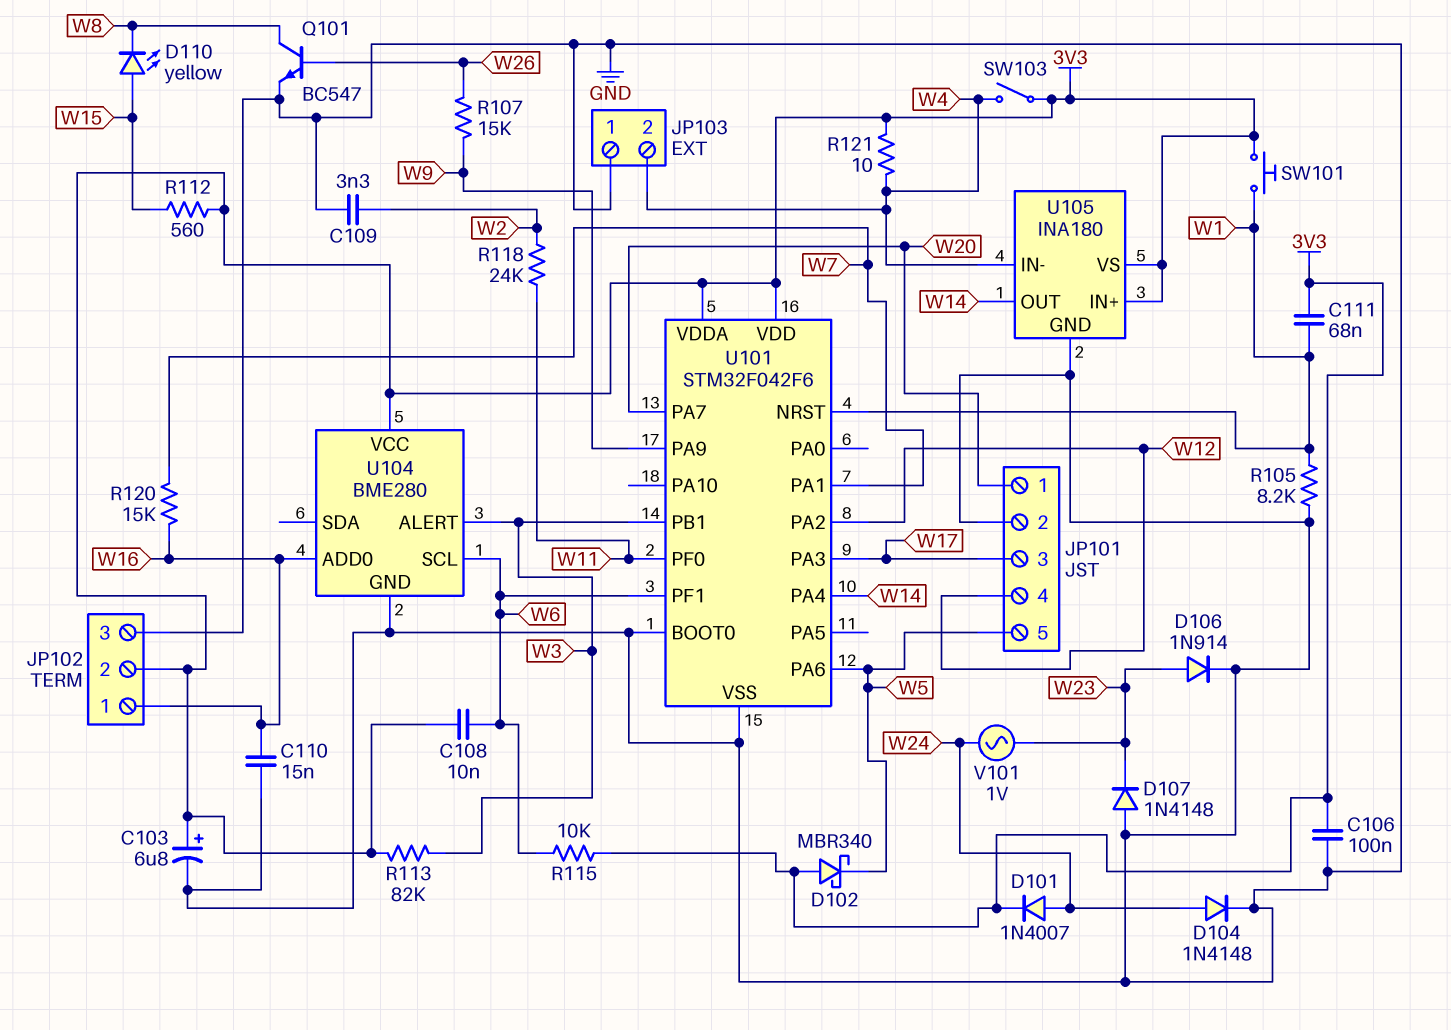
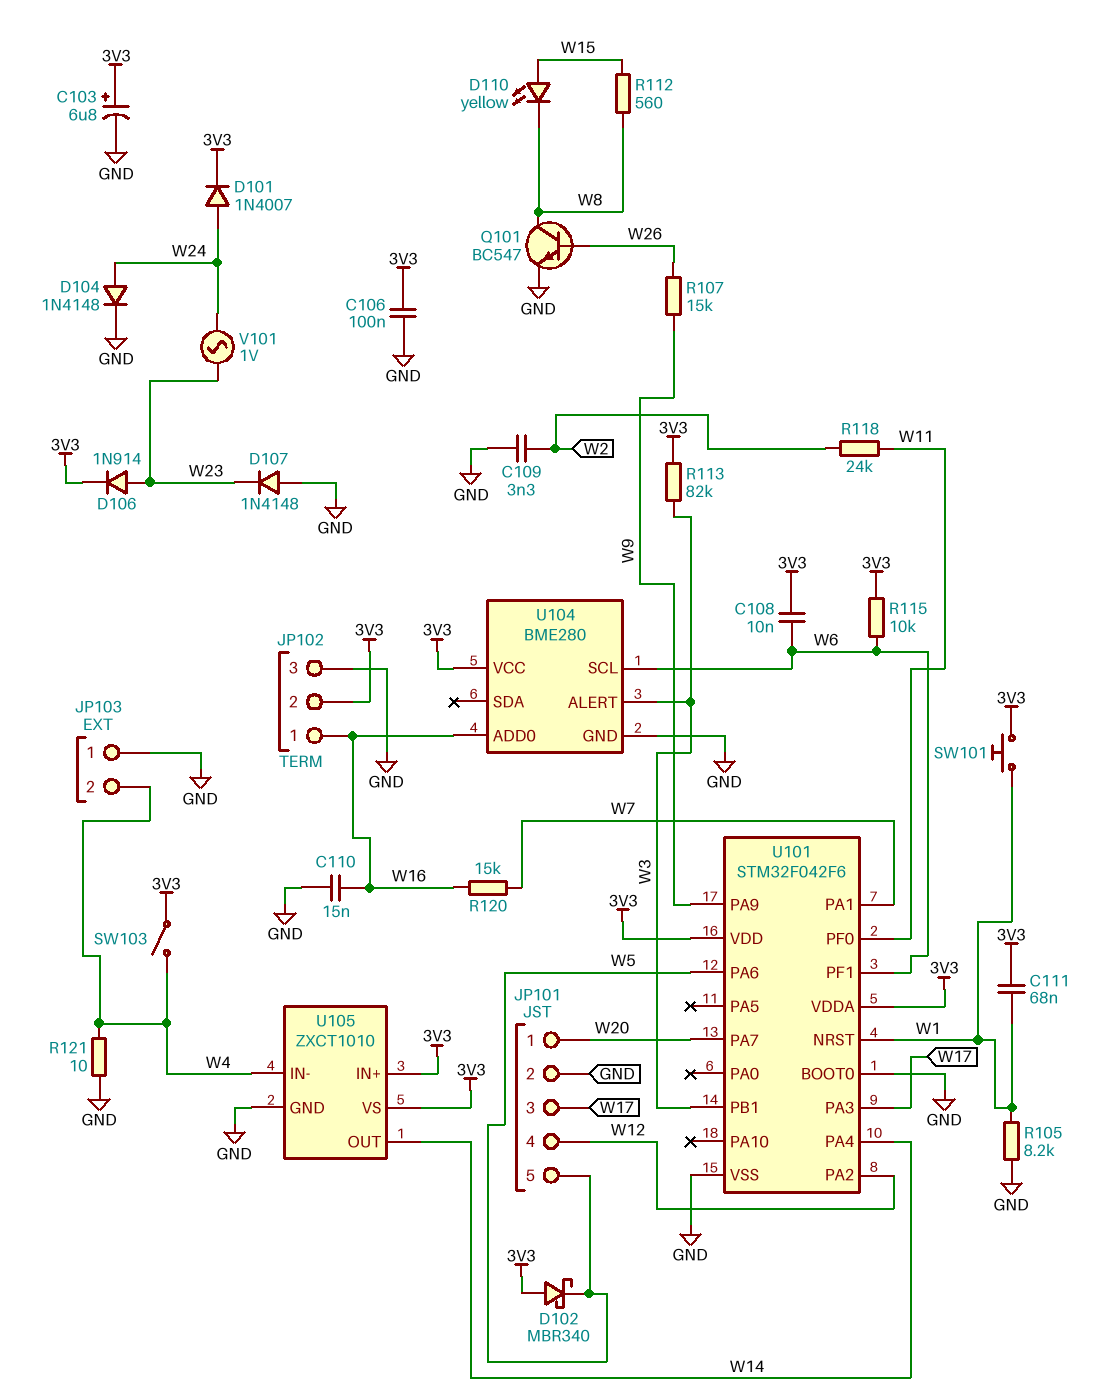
D106: diode 1N914 (A W23, K GND) -> diode 1N914 (A W23, K 3V3)
R112: 560 (3V3, W15) -> 560 (W8, W15)
R121: 10 (3V3, W4) -> 10 (GND, W4)
U105: INA180 -> ZXCT1010

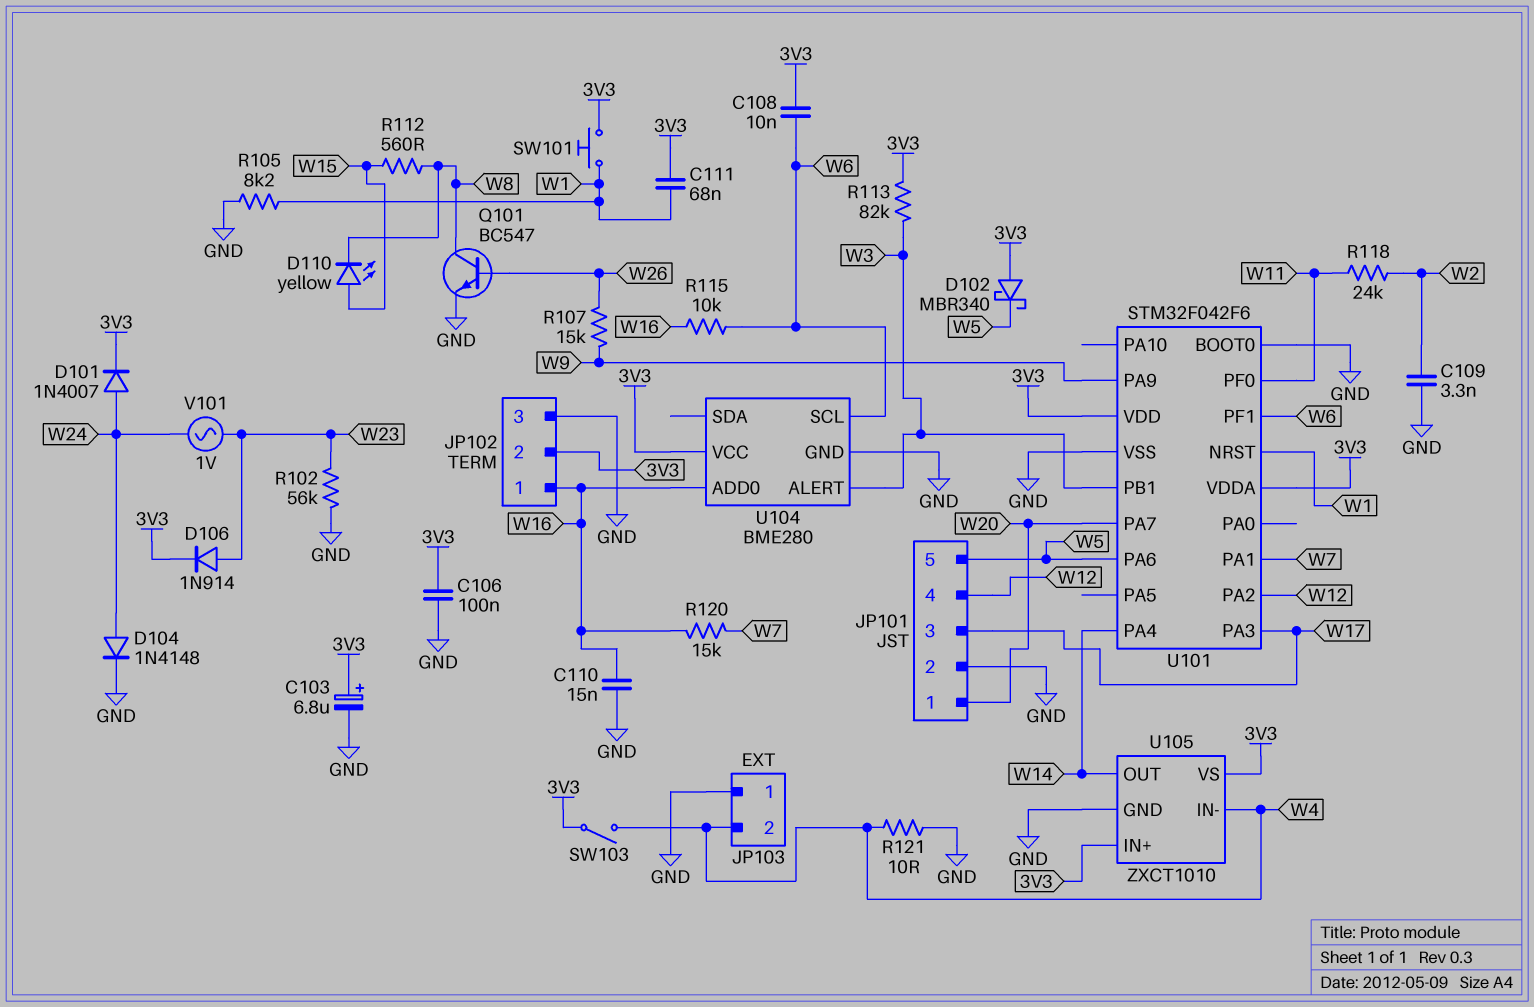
D107: diode 1N4148 (A GND, K W23) -> none
R102: none -> 56k (GND, W23)
R115: 10k (3V3, W6) -> 10k (W6, W16)

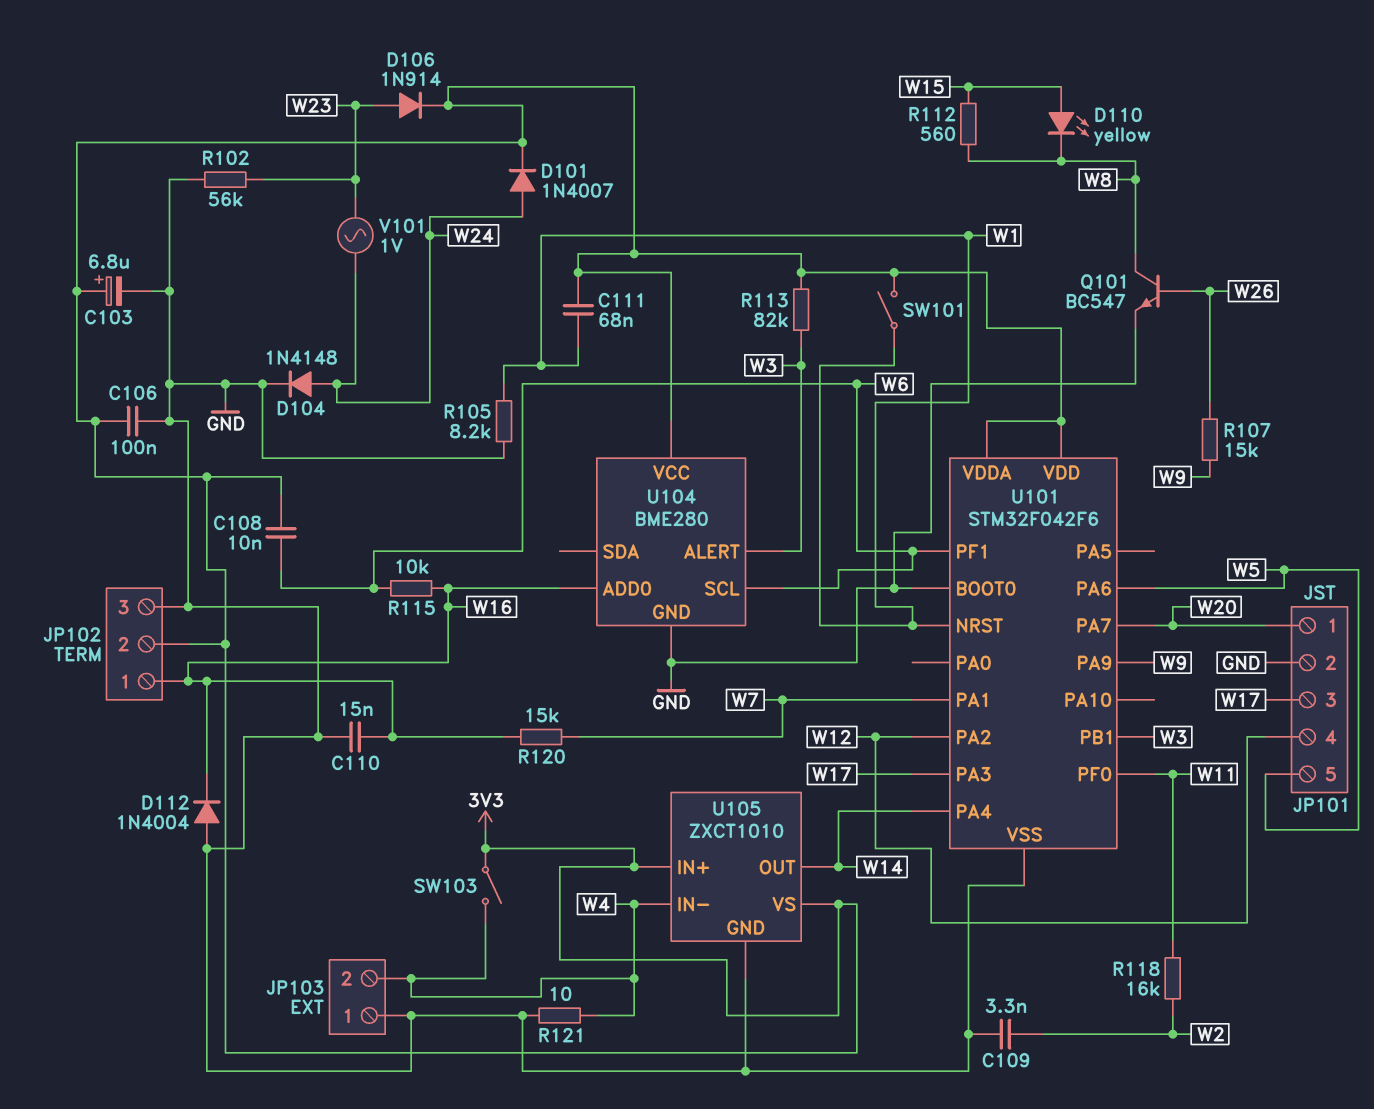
D102: schottky MBR340 (A 3V3, K W5) -> none
D112: none -> diode 1N4004 (A GND, K W16)
R118: 24k (W2, W11) -> 16k (W2, W11)
SW101: button (3V3, W1) -> switch (3V3, W1)

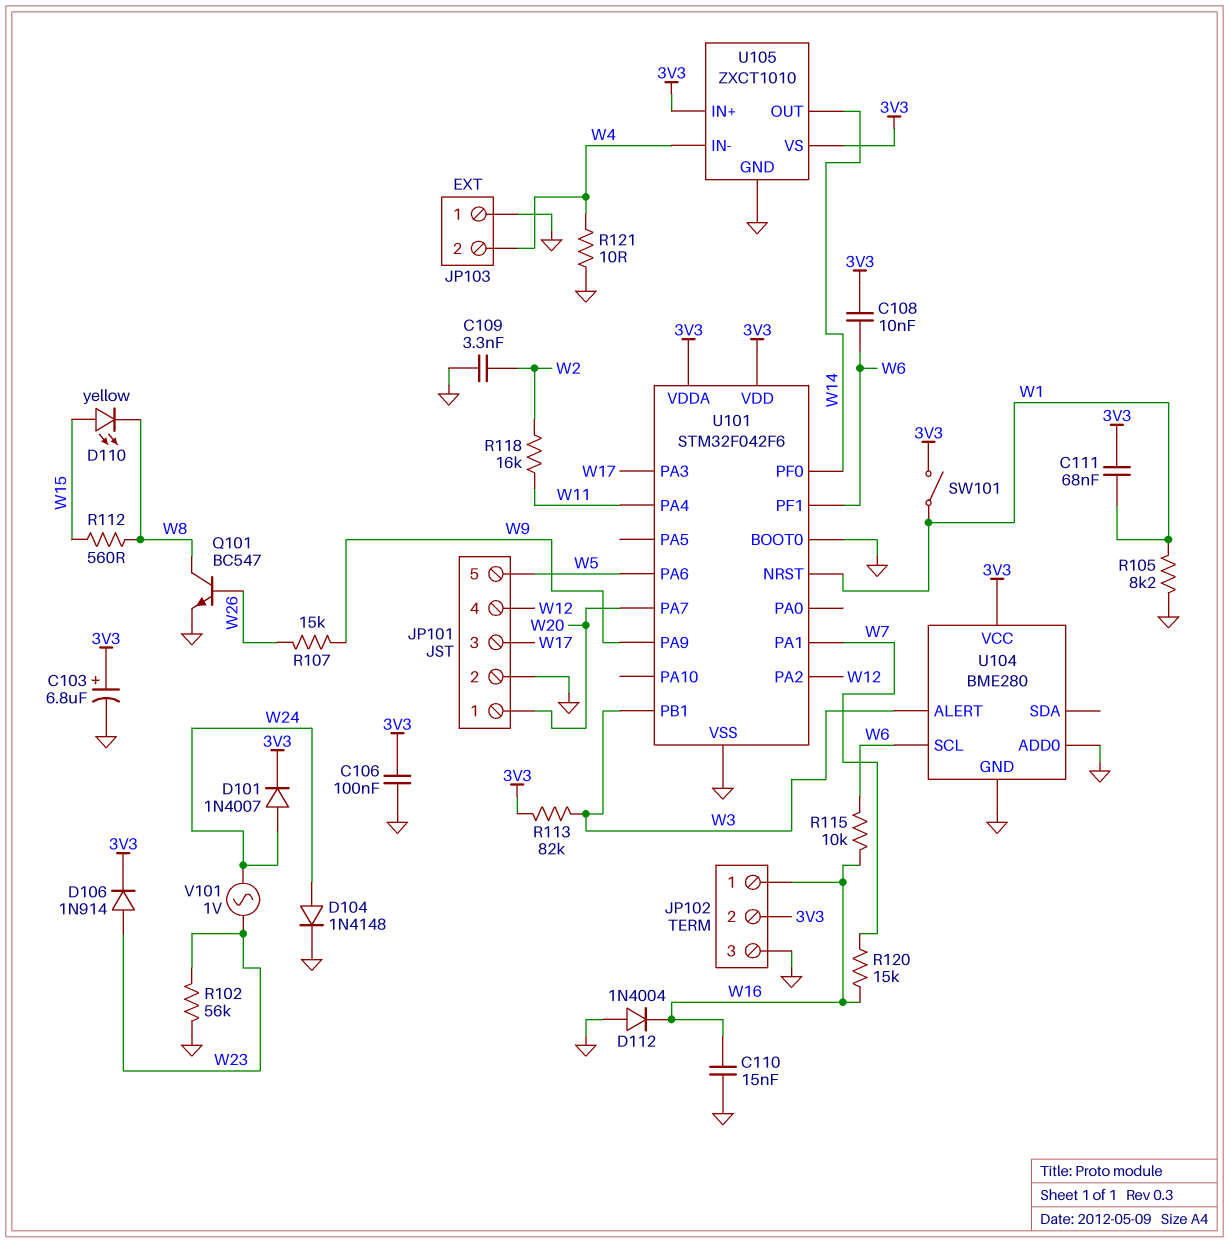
SW103: switch (3V3, W4) -> none
U101 pin PA4: W14 -> W11
U101 pin PF0: W11 -> W14
U104 pin ADD0: W16 -> GND

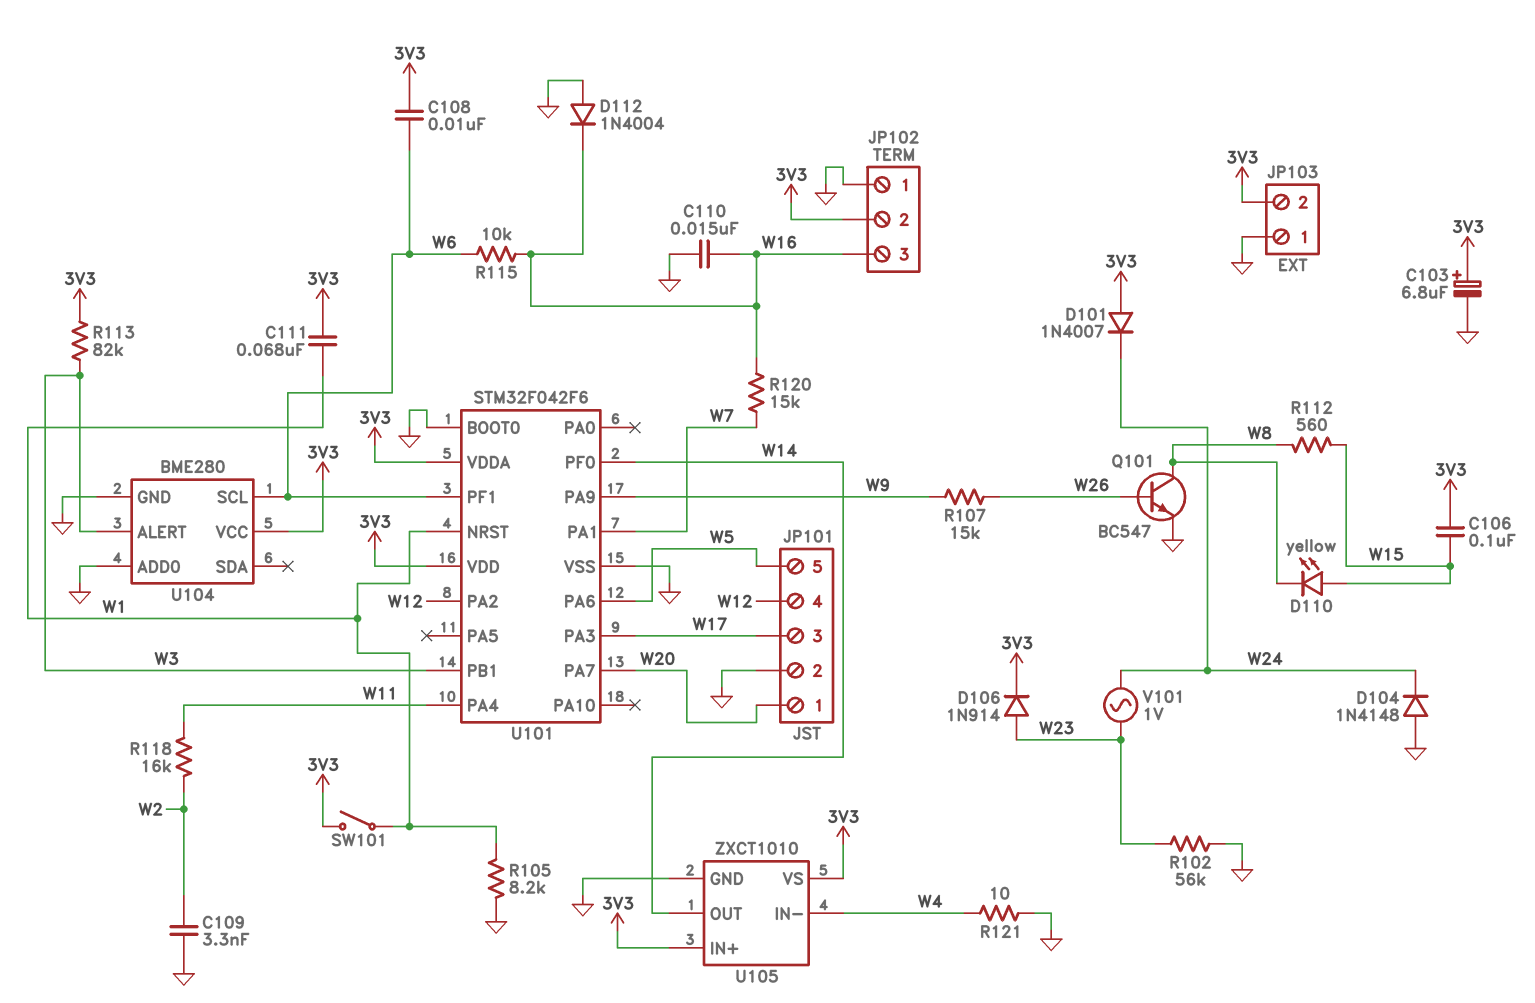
C106: 100nF (3V3, GND) -> 100nF (3V3, W15)
D101: diode 1N4007 (A W24, K 3V3) -> diode 1N4007 (A 3V3, K W24)
D104: diode 1N4148 (A W24, K GND) -> diode 1N4148 (A GND, K W24)
JP102 pin 1: W16 -> GND
JP102 pin 3: GND -> W16
JP103 pin 2: W4 -> 3V3

